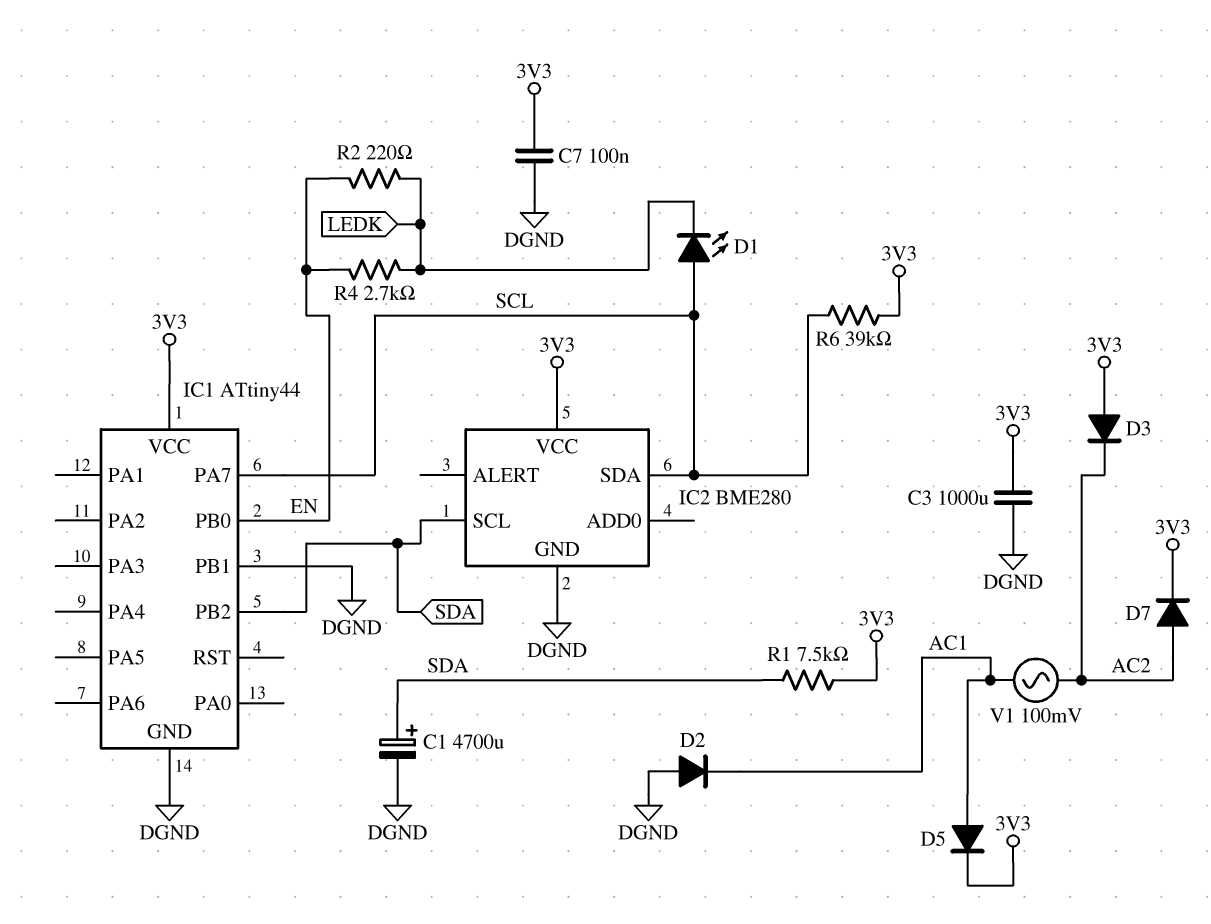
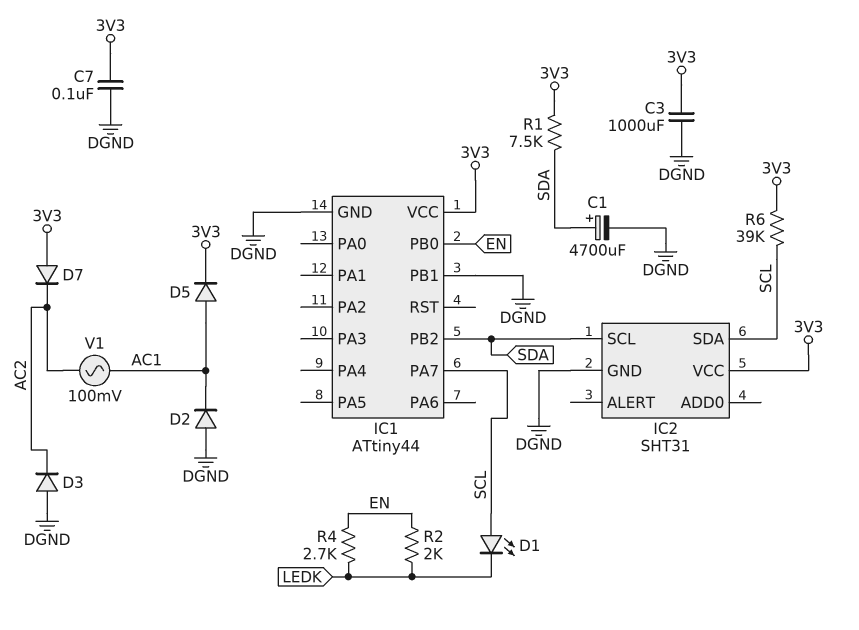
D3: diode (A 3V3, K AC2) -> diode (A DGND, K AC2)
D7: diode (A AC2, K 3V3) -> diode (A 3V3, K AC2)
IC2: BME280 -> SHT31
R2: 220 (EN, LEDK) -> 2k (EN, LEDK)

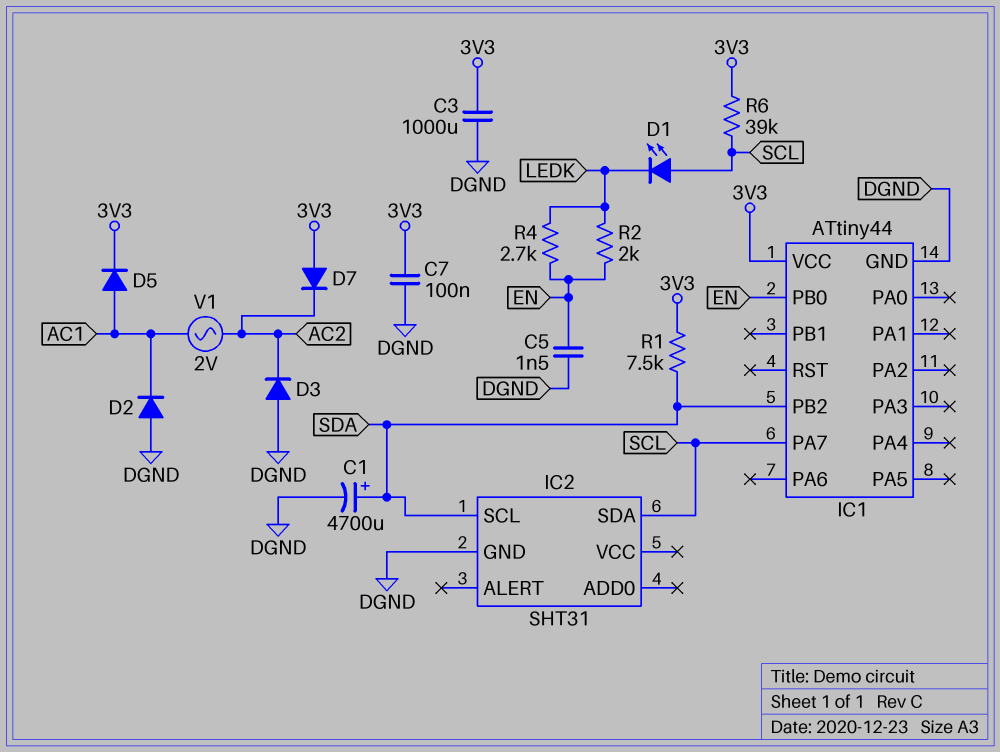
C5: none -> 1.5nF (DGND, EN)
IC1 pin PB1: DGND -> none
IC2 pin VCC: 3V3 -> none
V1: AC 100mV (AC1, AC2) -> AC 2V (AC1, AC2)

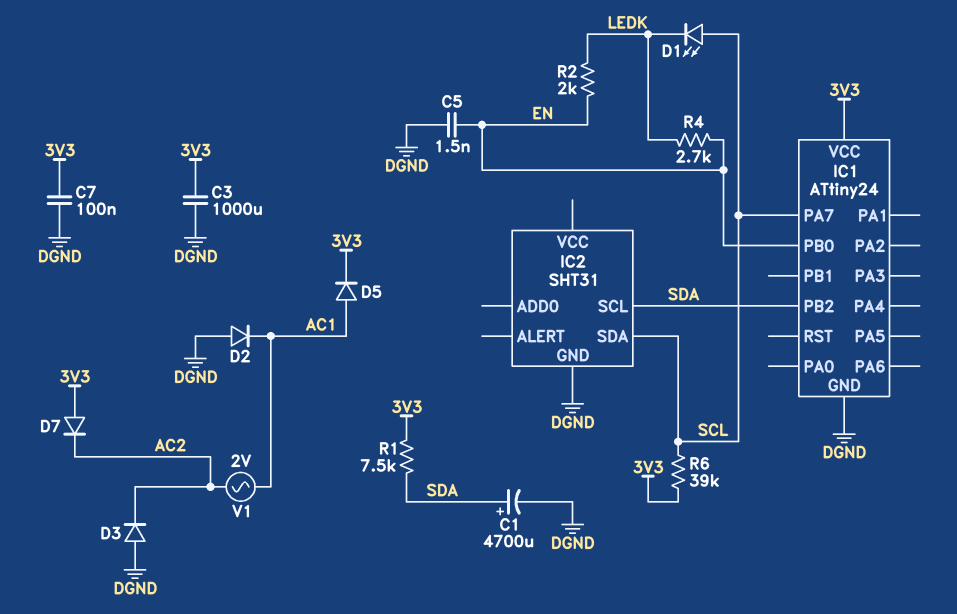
IC1: ATtiny44 -> ATtiny24

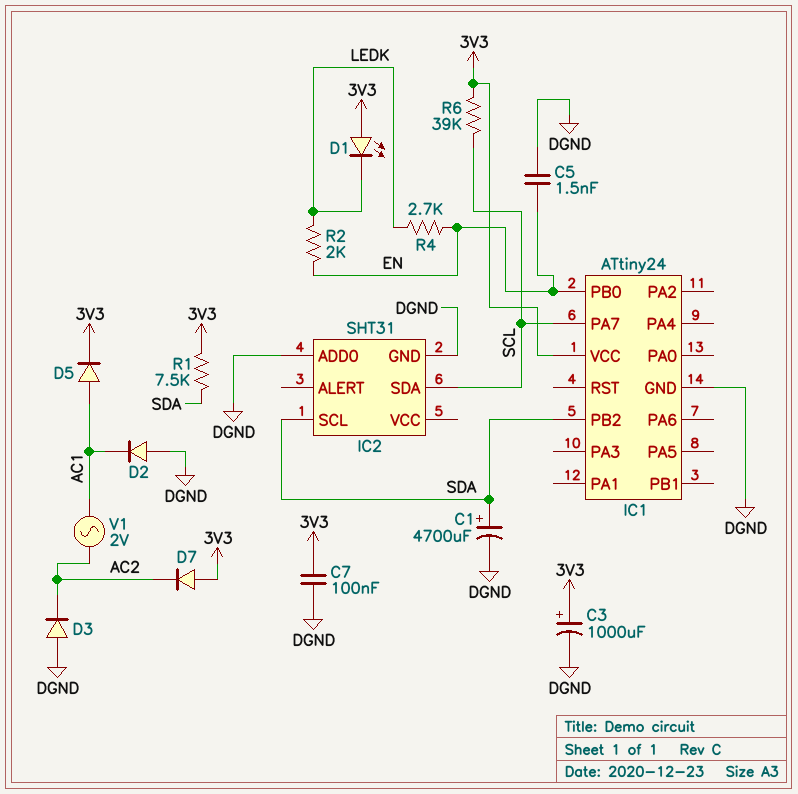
C3: 1000uF (3V3, DGND) -> 1000uF (plus 3V3, minus DGND)
D1: LED (A SCL, K LEDK) -> LED (A 3V3, K LEDK)
IC2 pin ADD0: none -> DGND

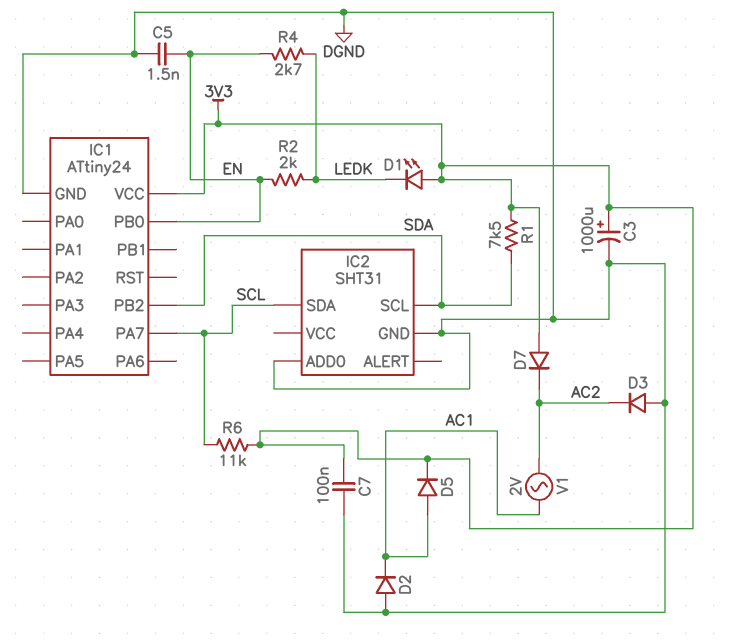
C1: 4700uF (plus SDA, minus DGND) -> none
R6: 39k (3V3, SCL) -> 11k (3V3, SCL)

